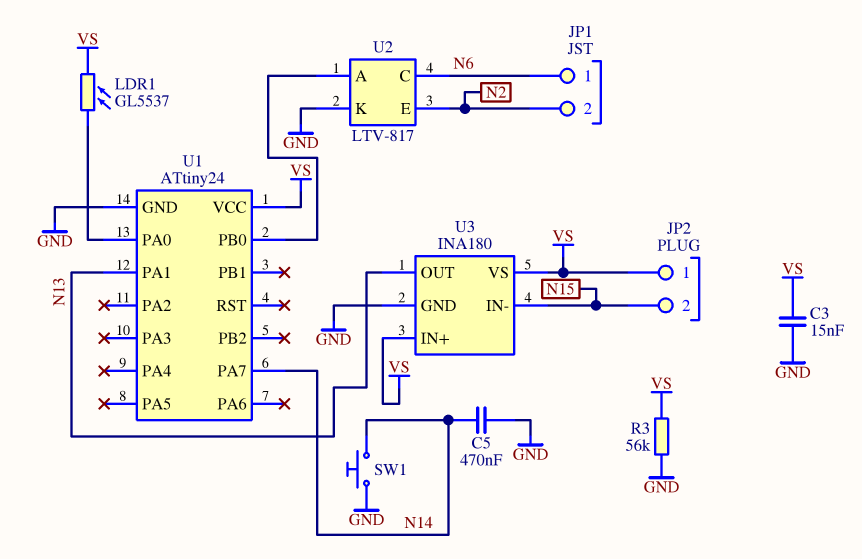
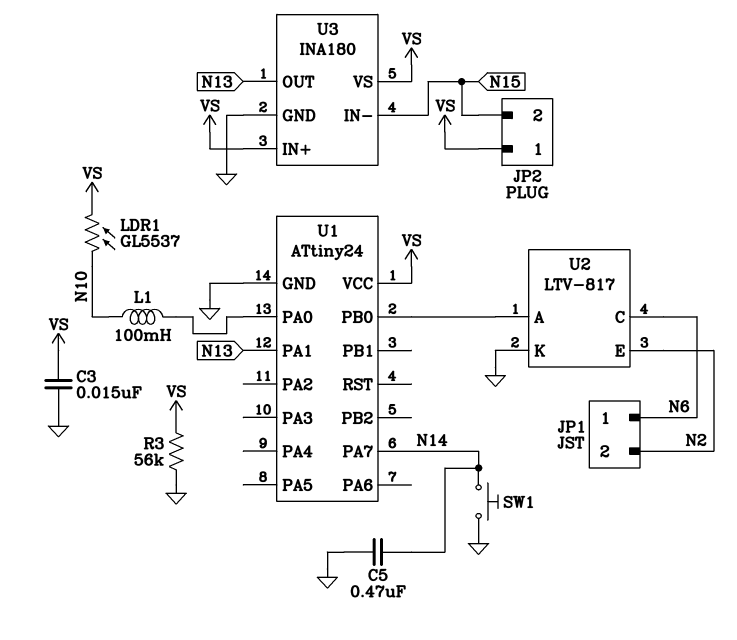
L1: none -> 100mH (N10, U1/PA0)
LDR1: GL5537 (U1/PA0, VS) -> GL5537 (N10, VS)

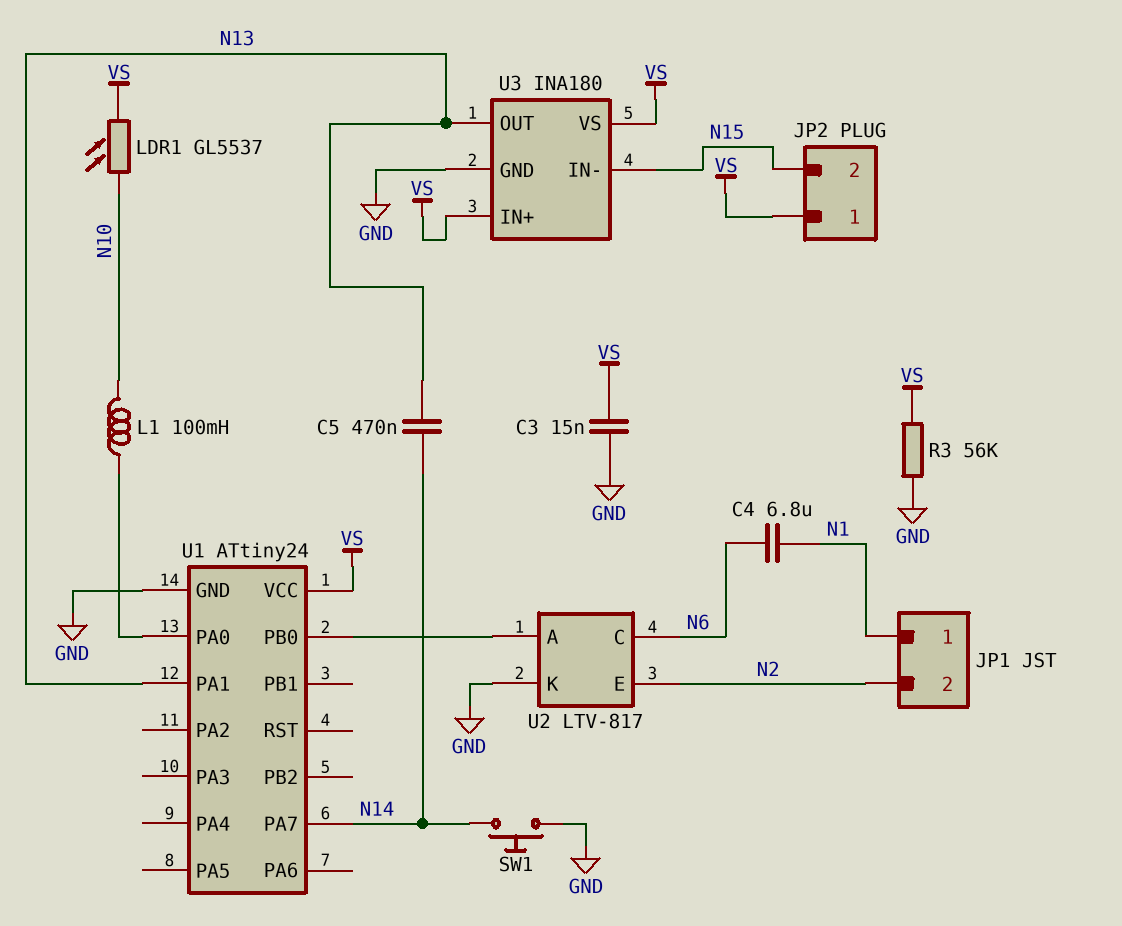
C4: none -> 6.8uF (N1, N6)
C5: 470nF (GND, N14) -> 470nF (N13, N14)
JP1 pin 1: N6 -> N1

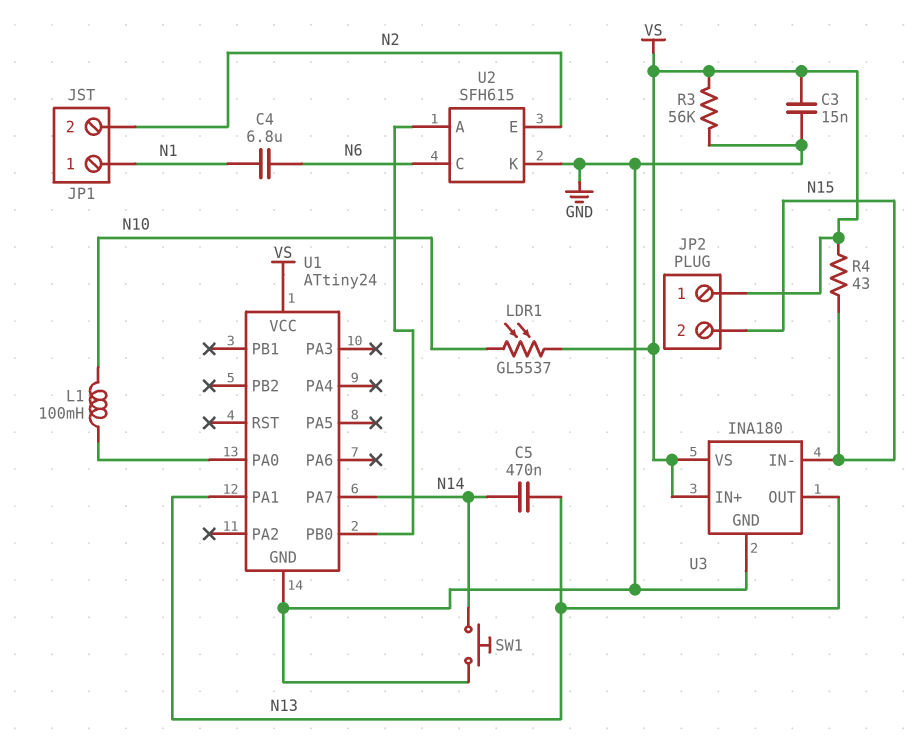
R4: none -> 43 (N15, VS)
U2: LTV-817 -> SFH615

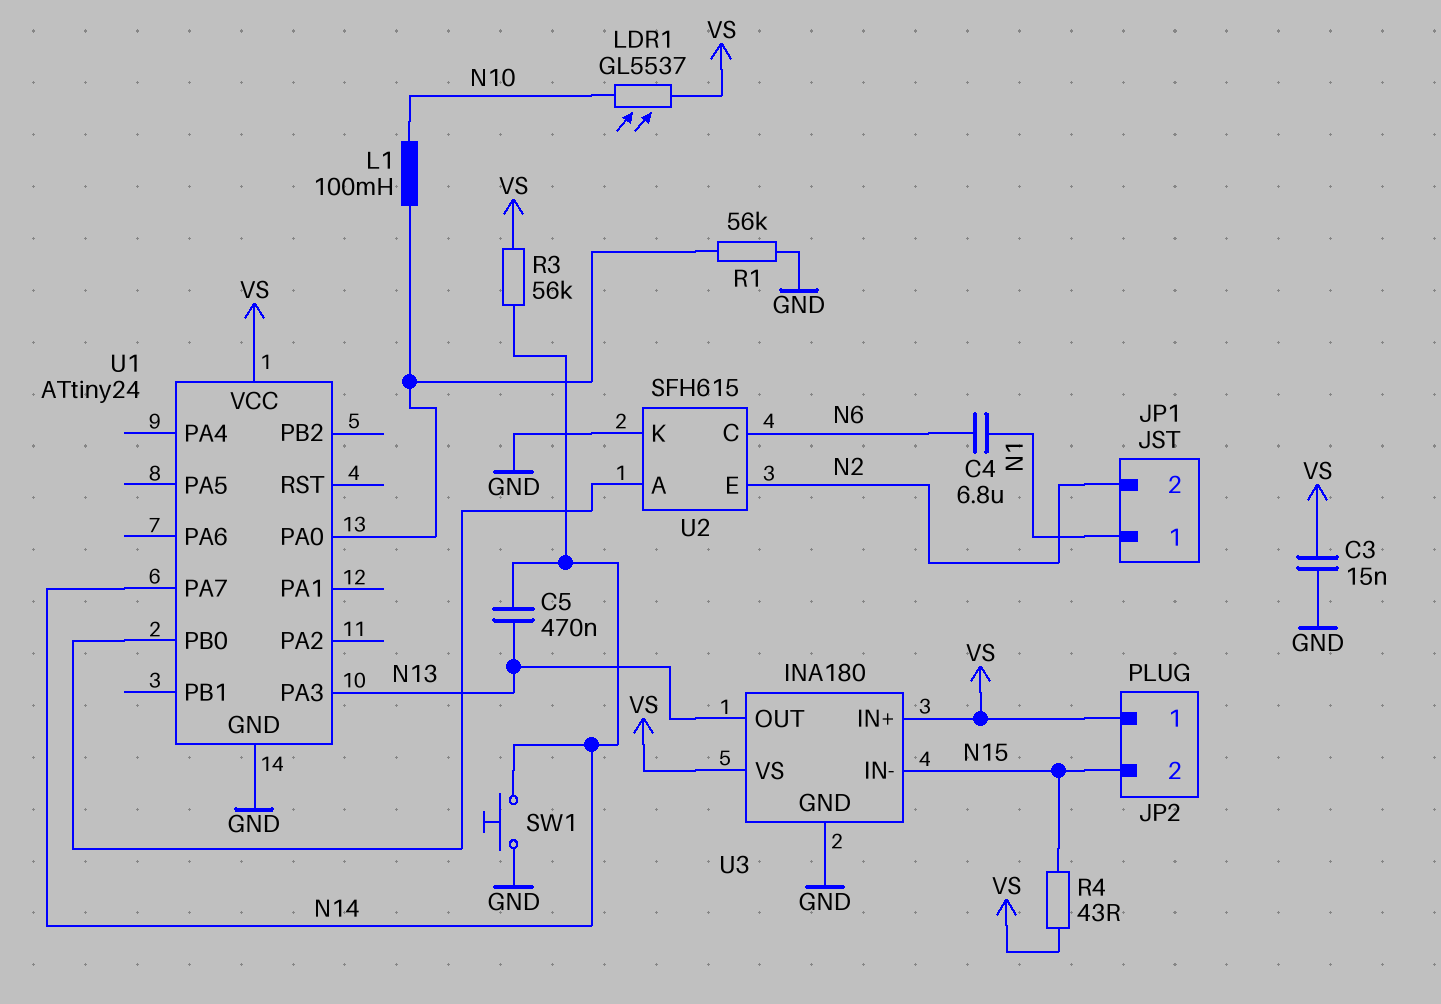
R1: none -> 56k (GND, U1/PA0)
R3: 56k (GND, VS) -> 56k (N14, VS)
U1 pin PA1: N13 -> none
U1 pin PA3: none -> N13

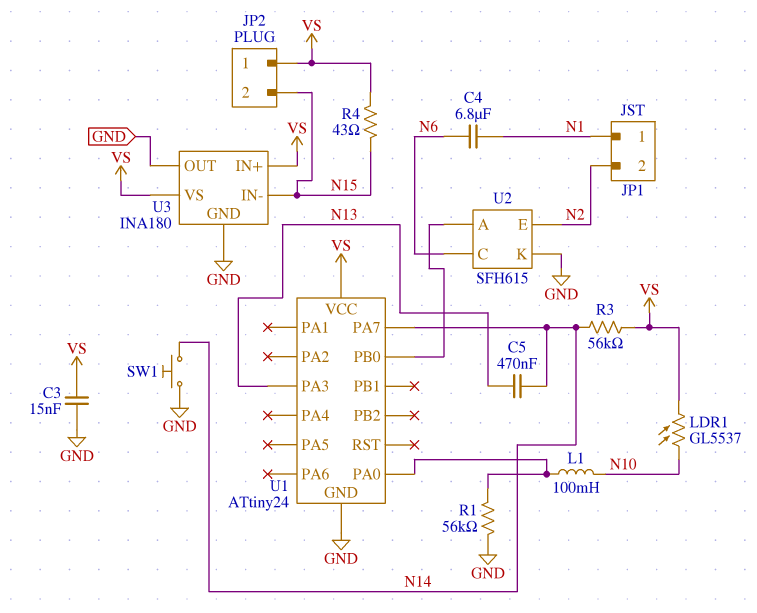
U3 pin OUT: N13 -> GND

